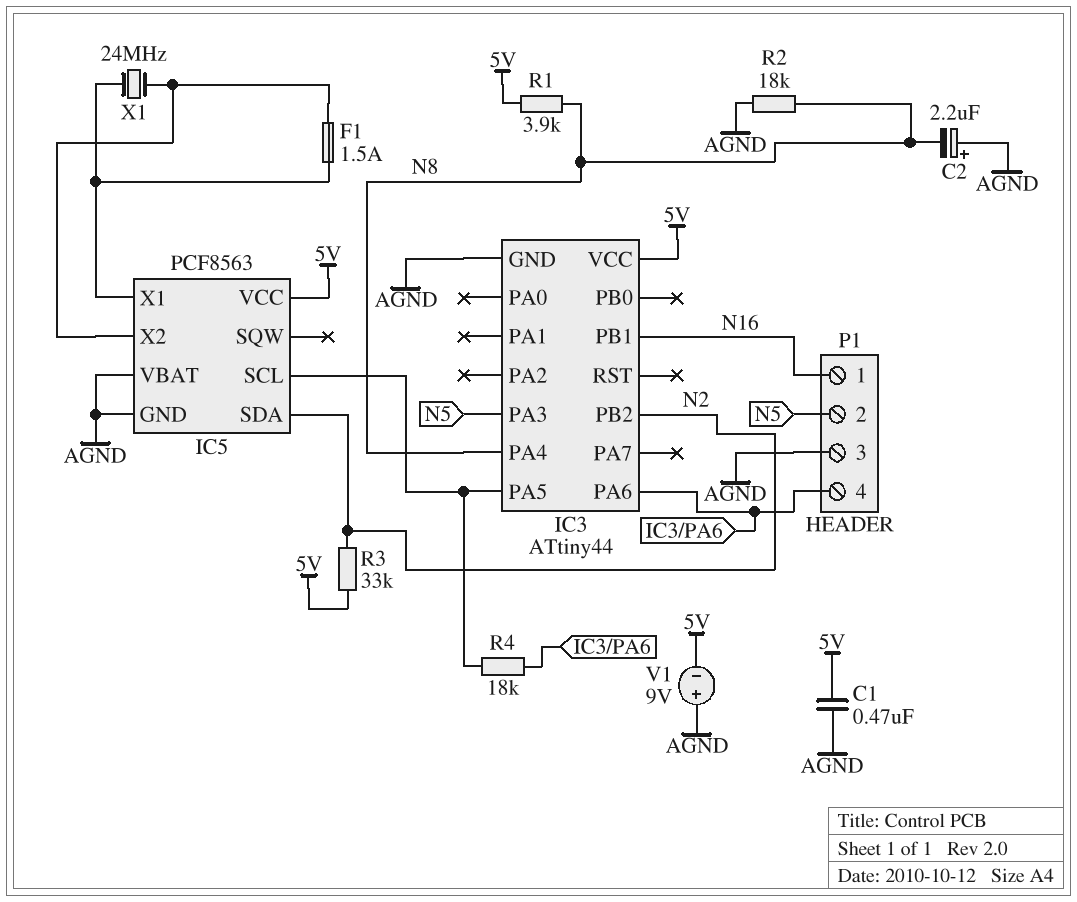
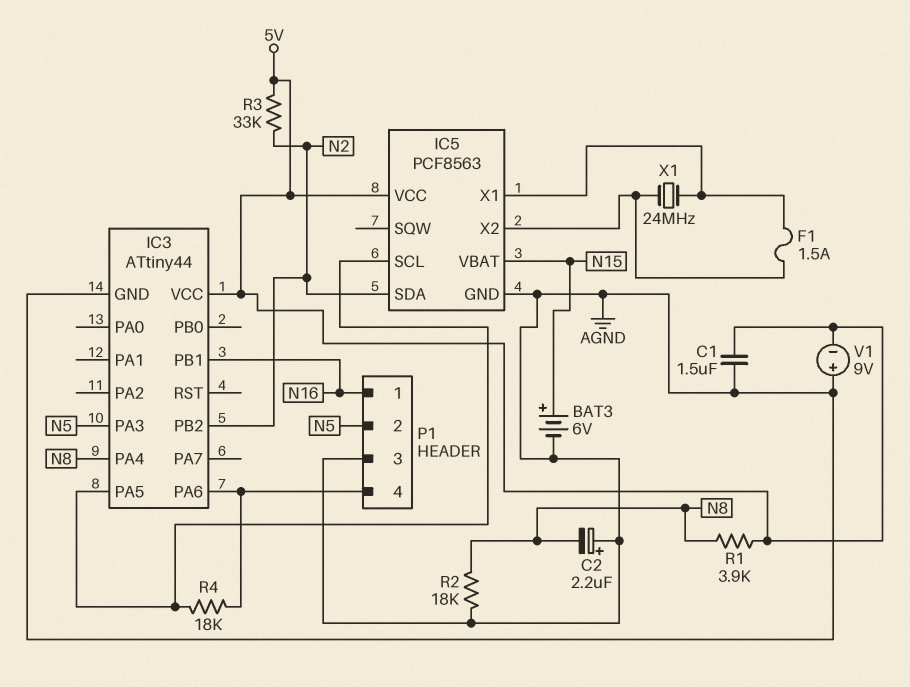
BAT3: none -> 6V (plus N15, minus AGND)
C1: 470nF (5V, AGND) -> 1.5uF (5V, AGND)
IC5 pin VBAT: AGND -> N15

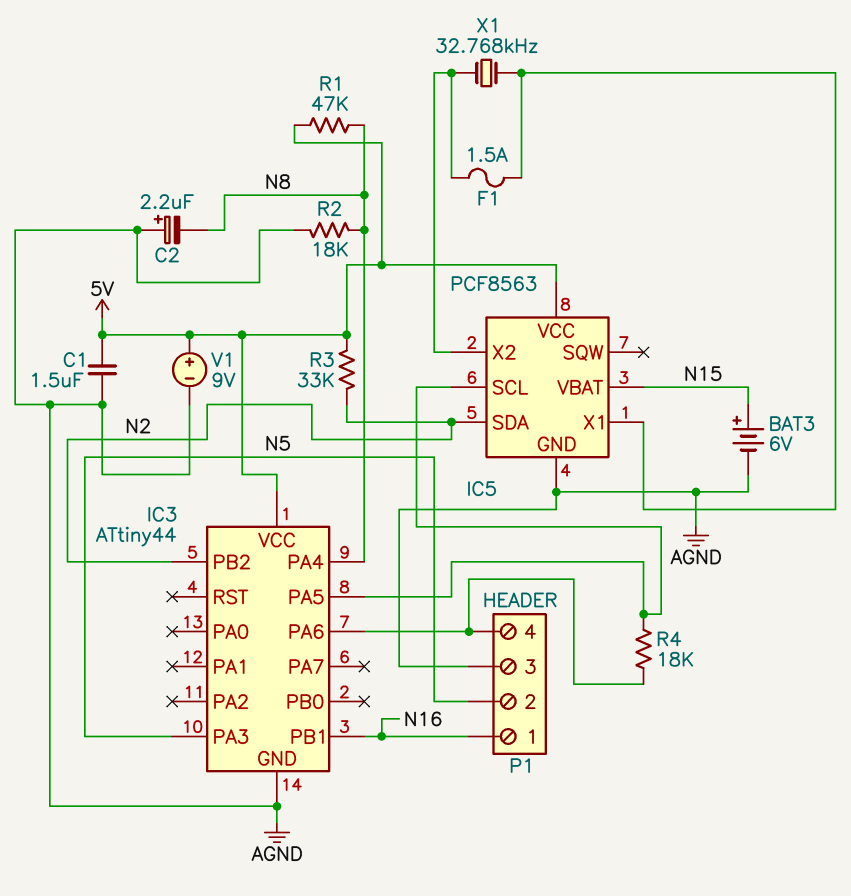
R1: 3.9k (5V, N8) -> 47k (5V, N8)
V1: 9V (plus AGND, minus 5V) -> 9V (plus 5V, minus AGND)
X1: 24MHz (IC5/X1, IC5/X2) -> 32.768kHz (IC5/X1, IC5/X2)

